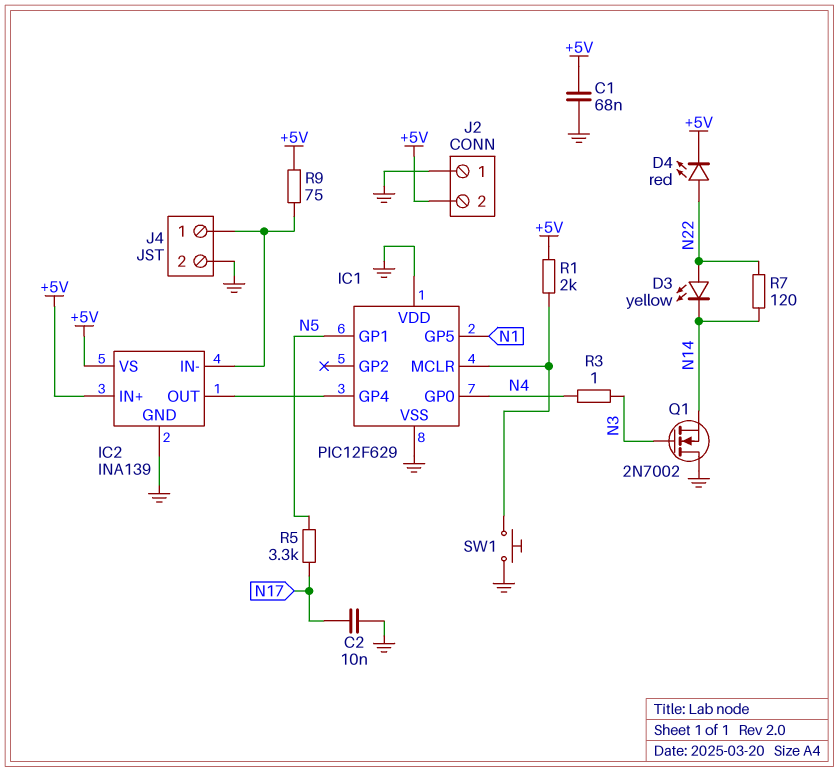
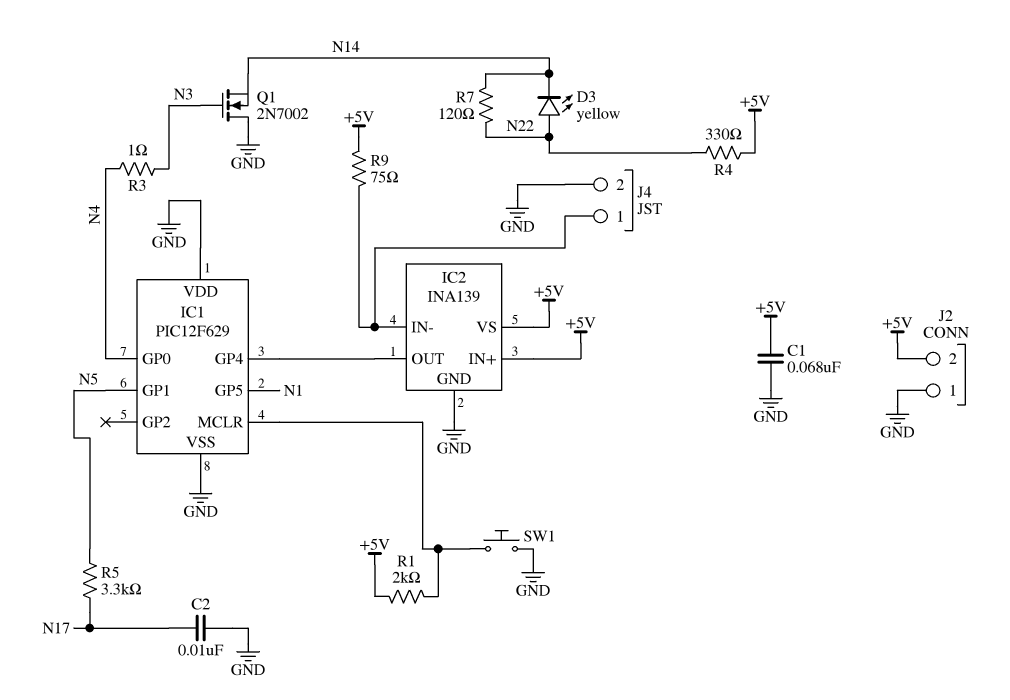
D4: LED red (A N22, K +5V) -> none
R4: none -> 330 (+5V, N22)

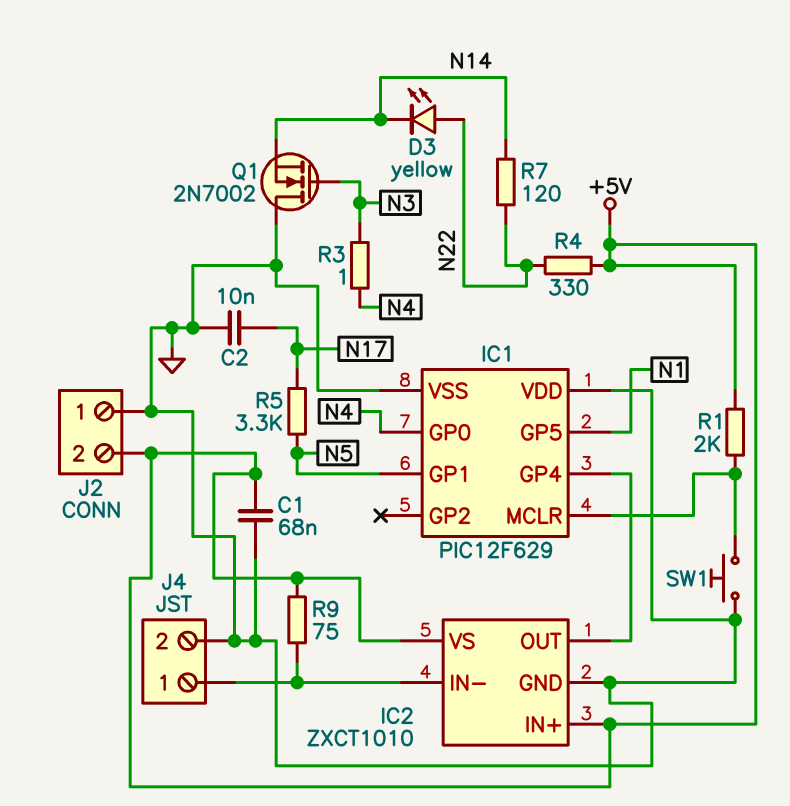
IC2: INA139 -> ZXCT1010

